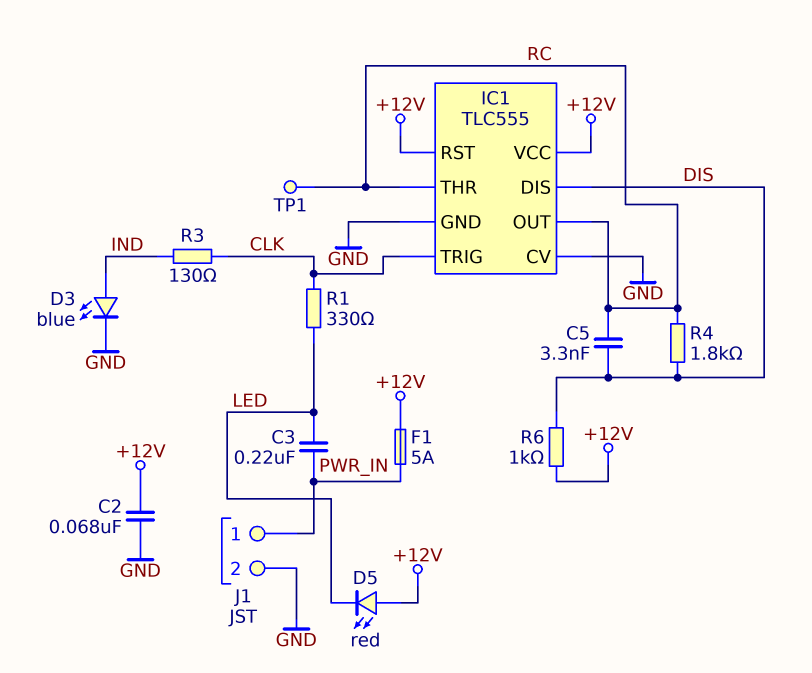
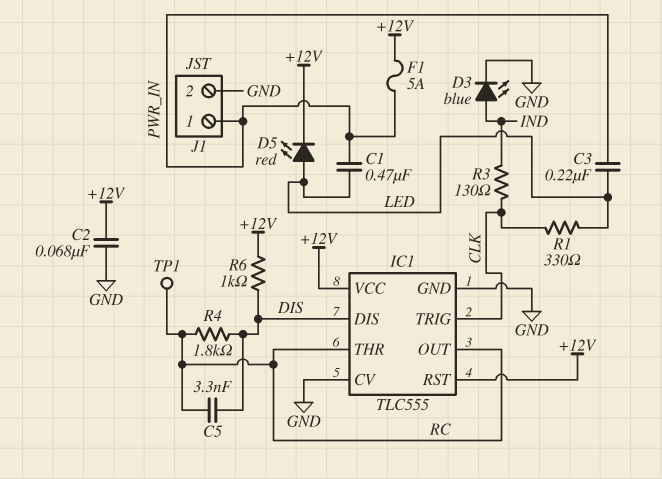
C1: none -> 470nF (LED, PWR_IN)
D5: LED red (A +12V, K LED) -> LED red (A LED, K +12V)

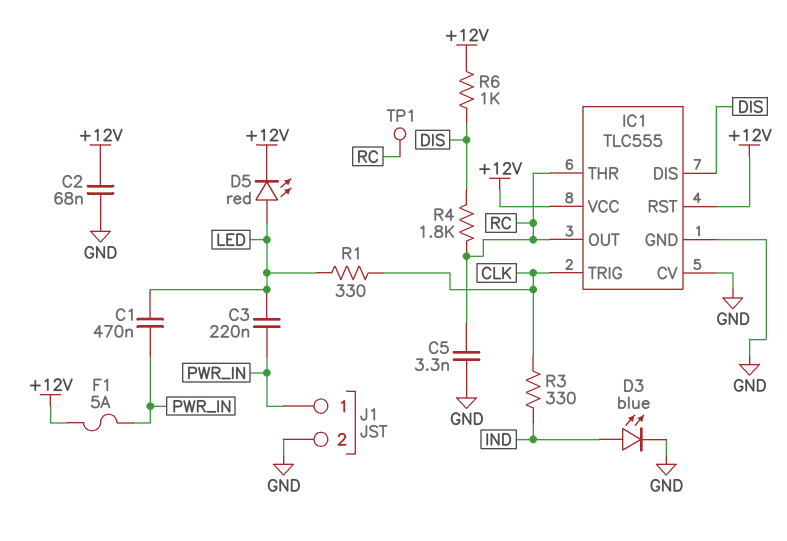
C5: 3.3nF (DIS, RC) -> 3.3nF (GND, RC)
R3: 130 (CLK, IND) -> 330 (CLK, IND)

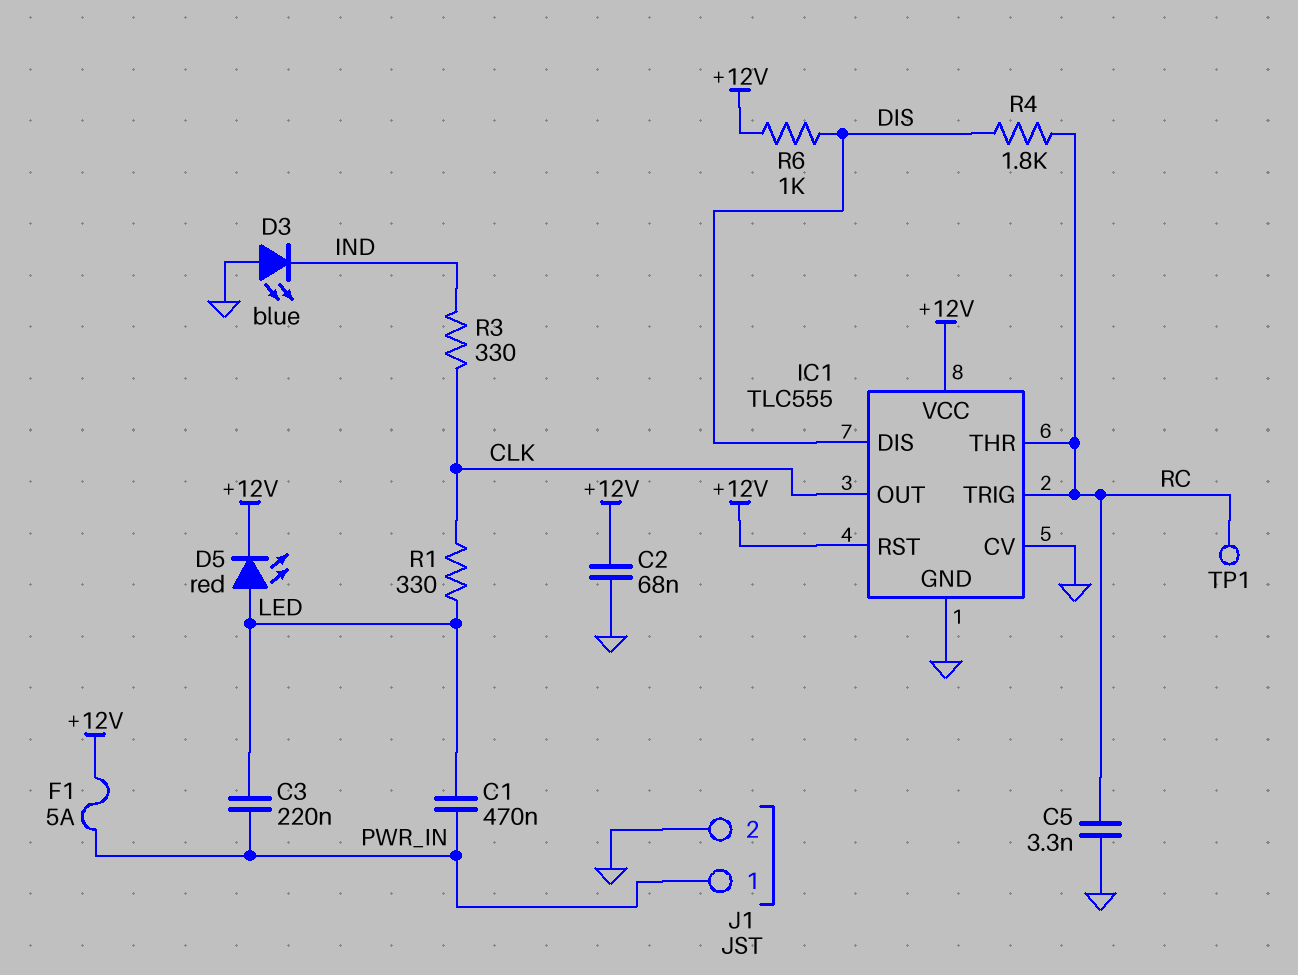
D3: LED blue (A IND, K GND) -> LED blue (A GND, K IND)
IC1 pin OUT: RC -> CLK
IC1 pin TRIG: CLK -> RC

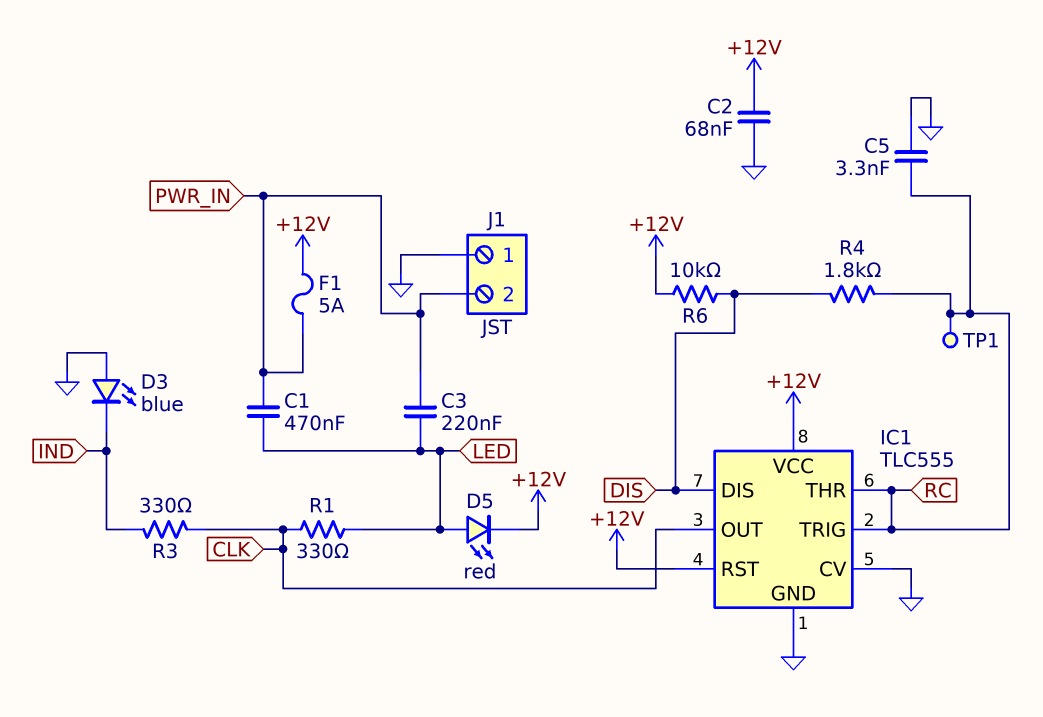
J1 pin 1: PWR_IN -> GND
J1 pin 2: GND -> PWR_IN
R6: 1k (+12V, DIS) -> 10k (+12V, DIS)

